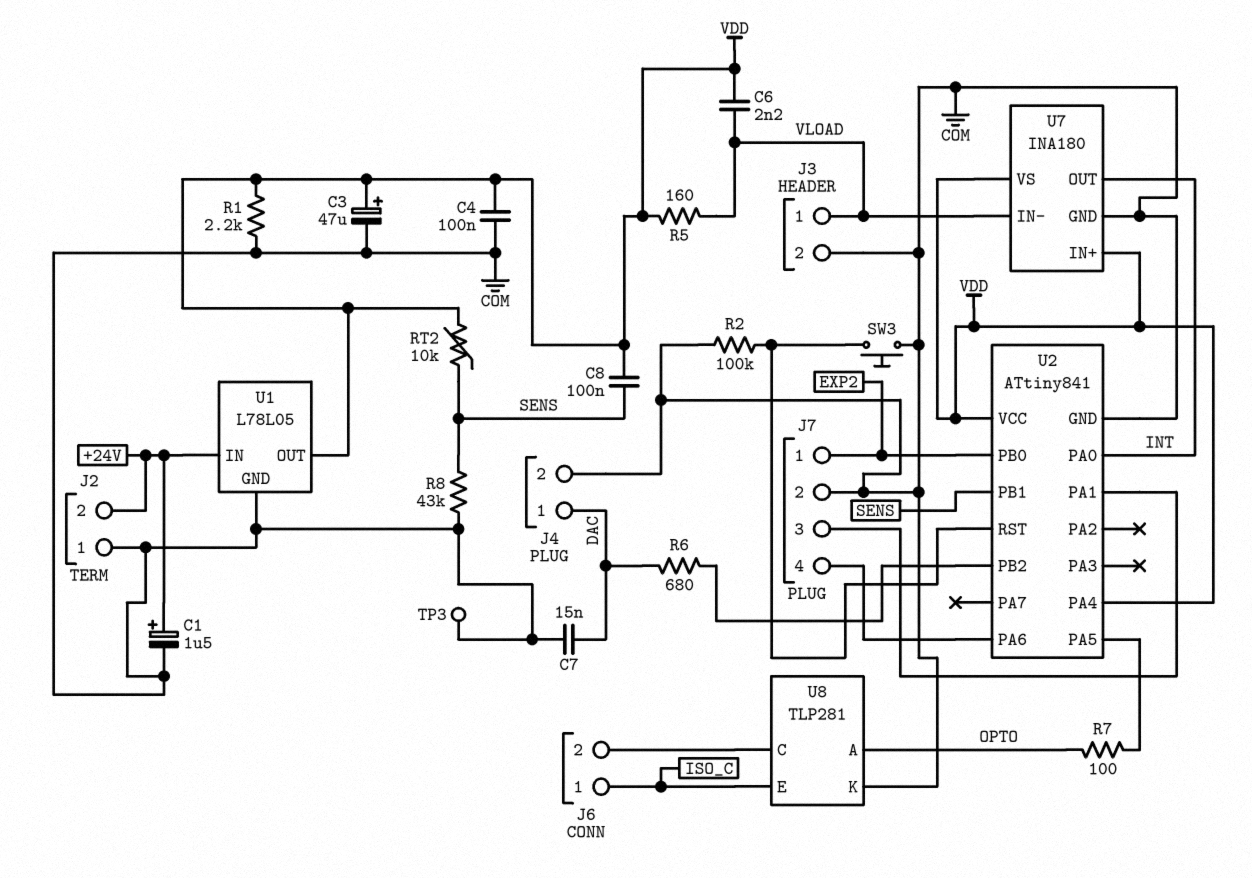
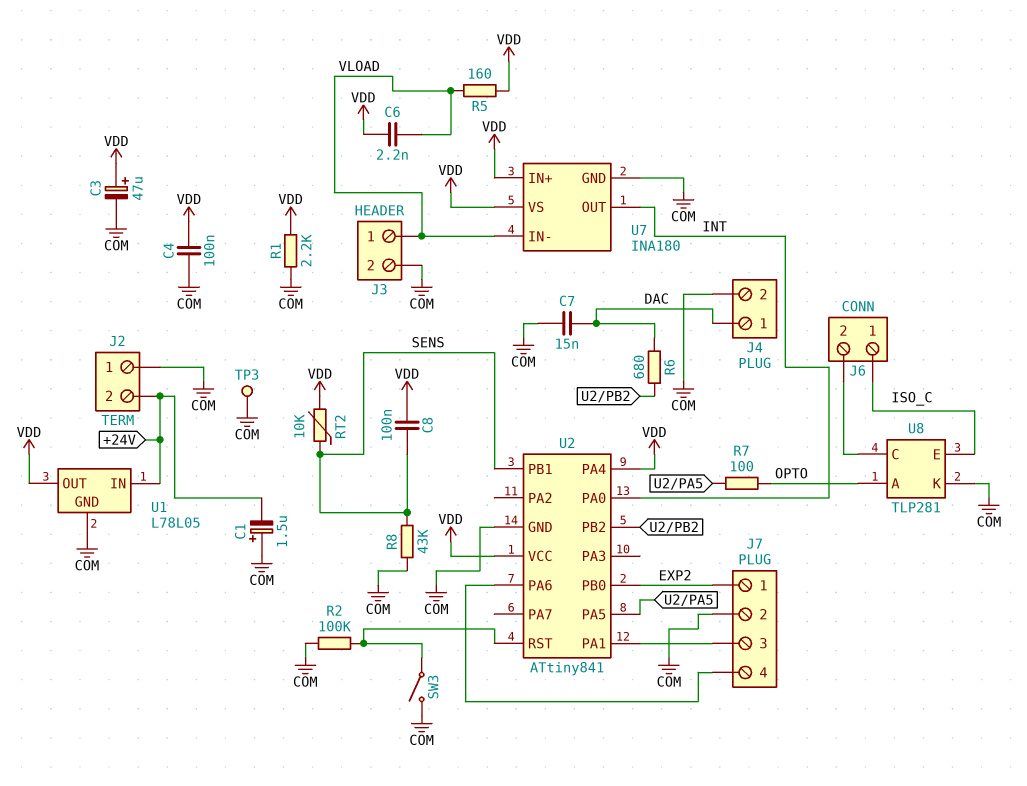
C1: 1.5uF (plus +24V, minus COM) -> 1.5uF (plus COM, minus +24V)
SW3: button (COM, U2/RST) -> switch (COM, U2/RST)

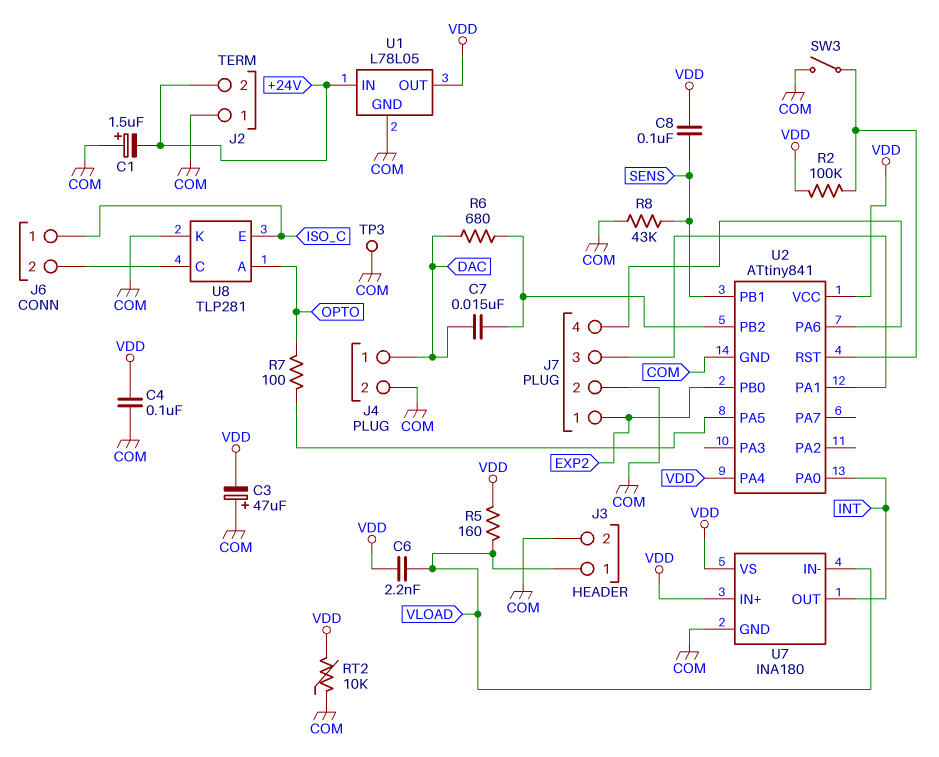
C3: 47uF (plus VDD, minus COM) -> 47uF (plus COM, minus VDD)
C7: 15nF (COM, DAC) -> 15nF (DAC, U2/PB2)
R1: 2.2k (COM, VDD) -> none
R2: 100k (COM, U2/RST) -> 100k (U2/RST, VDD)
RT2: 10k (SENS, VDD) -> 10k (COM, VDD)

